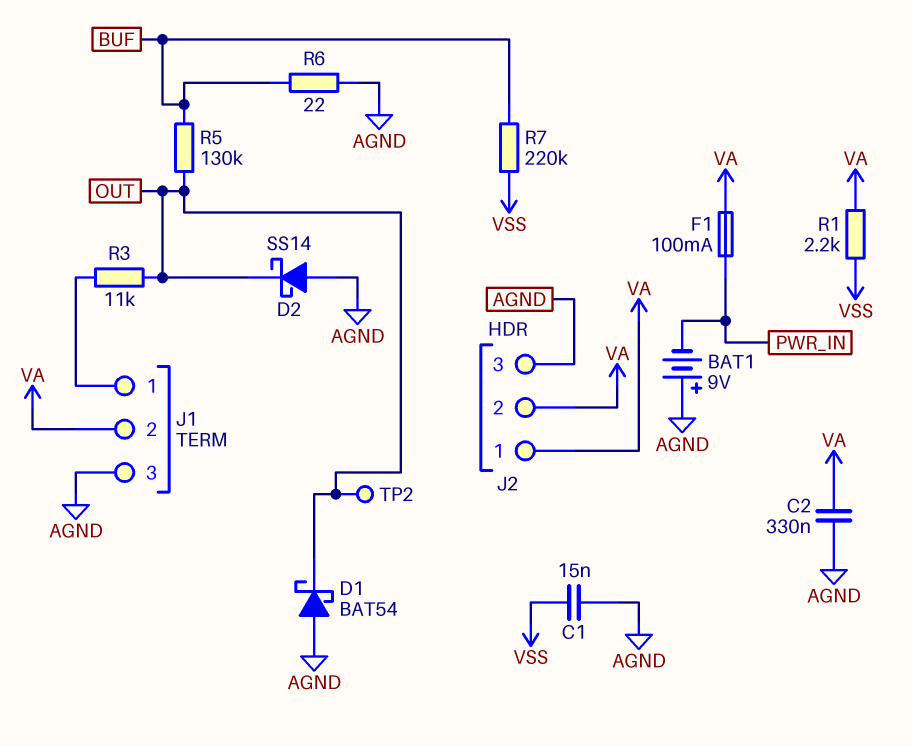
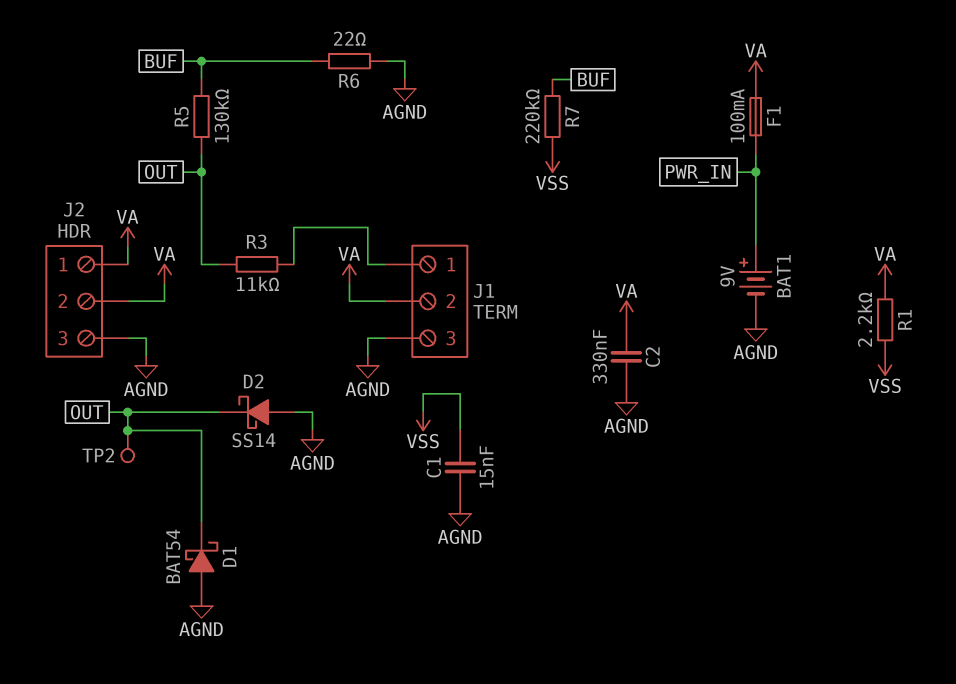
BAT1: 9V (plus AGND, minus PWR_IN) -> 9V (plus PWR_IN, minus AGND)

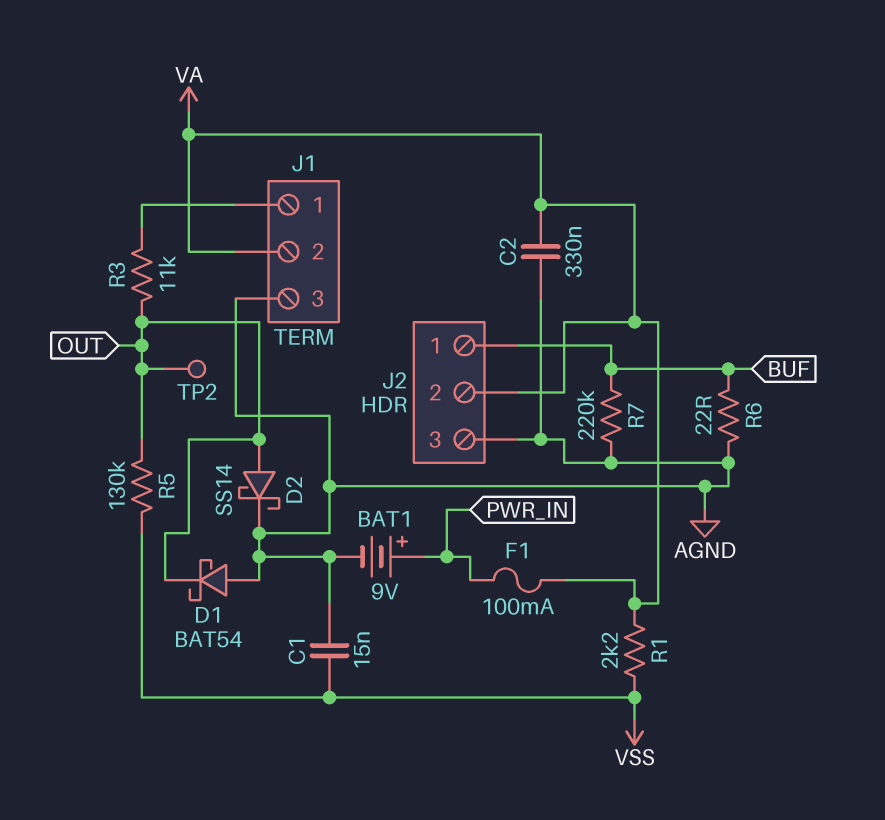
D2: schottky SS14 (A AGND, K OUT) -> schottky SS14 (A OUT, K AGND)
J2 pin 1: VA -> BUF
R5: 130k (BUF, OUT) -> 130k (OUT, VSS)
R7: 220k (BUF, VSS) -> 220k (AGND, BUF)

